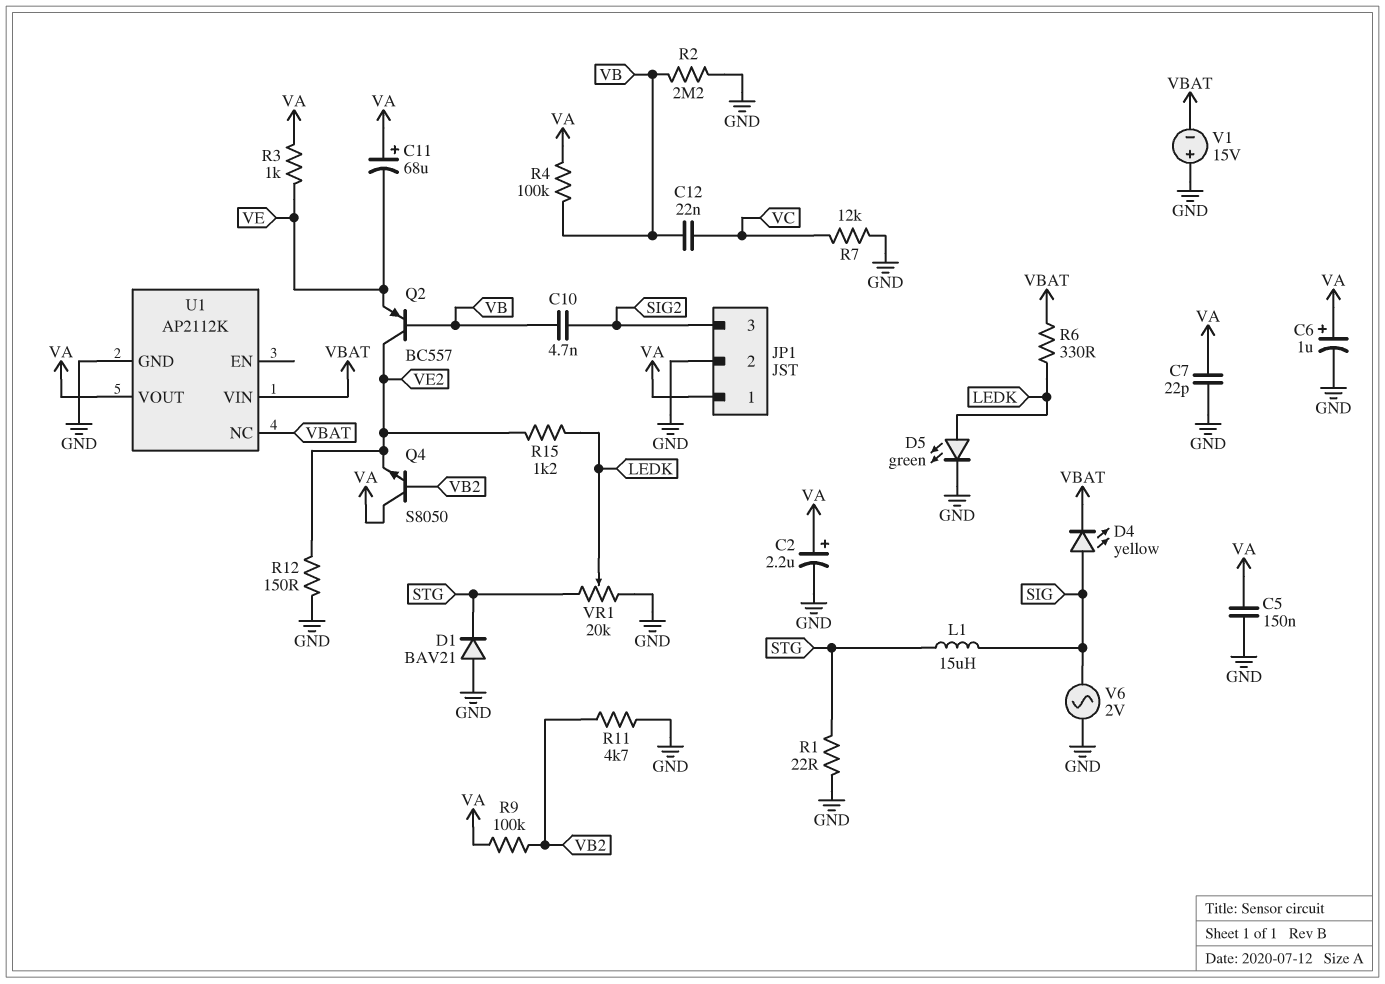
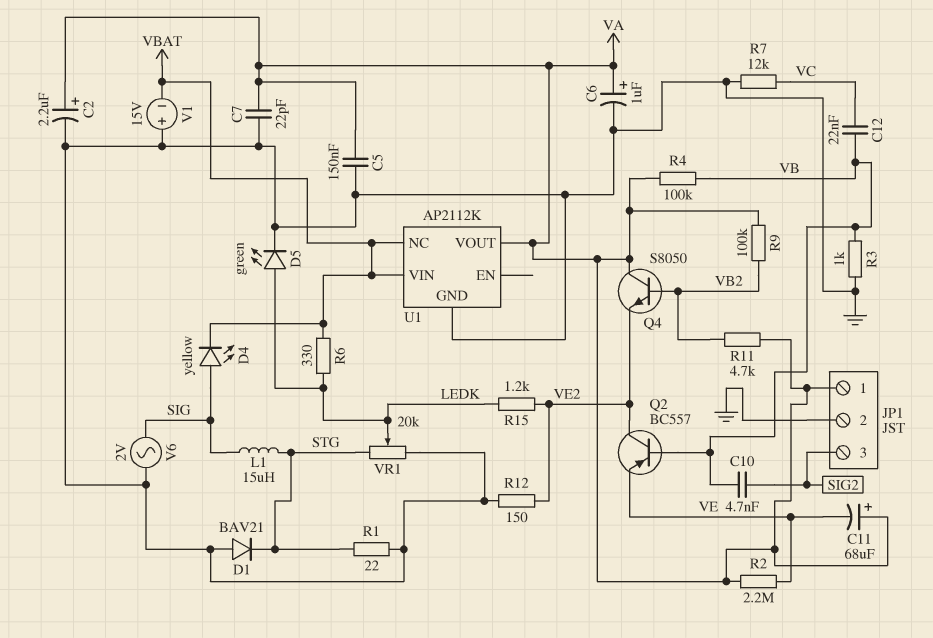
R2: 2.2M (GND, VB) -> 2.2M (VA, VE)
R3: 1k (VA, VE) -> 1k (GND, VB)
R11: 4.7k (GND, VB2) -> 4.7k (VA, VB2)

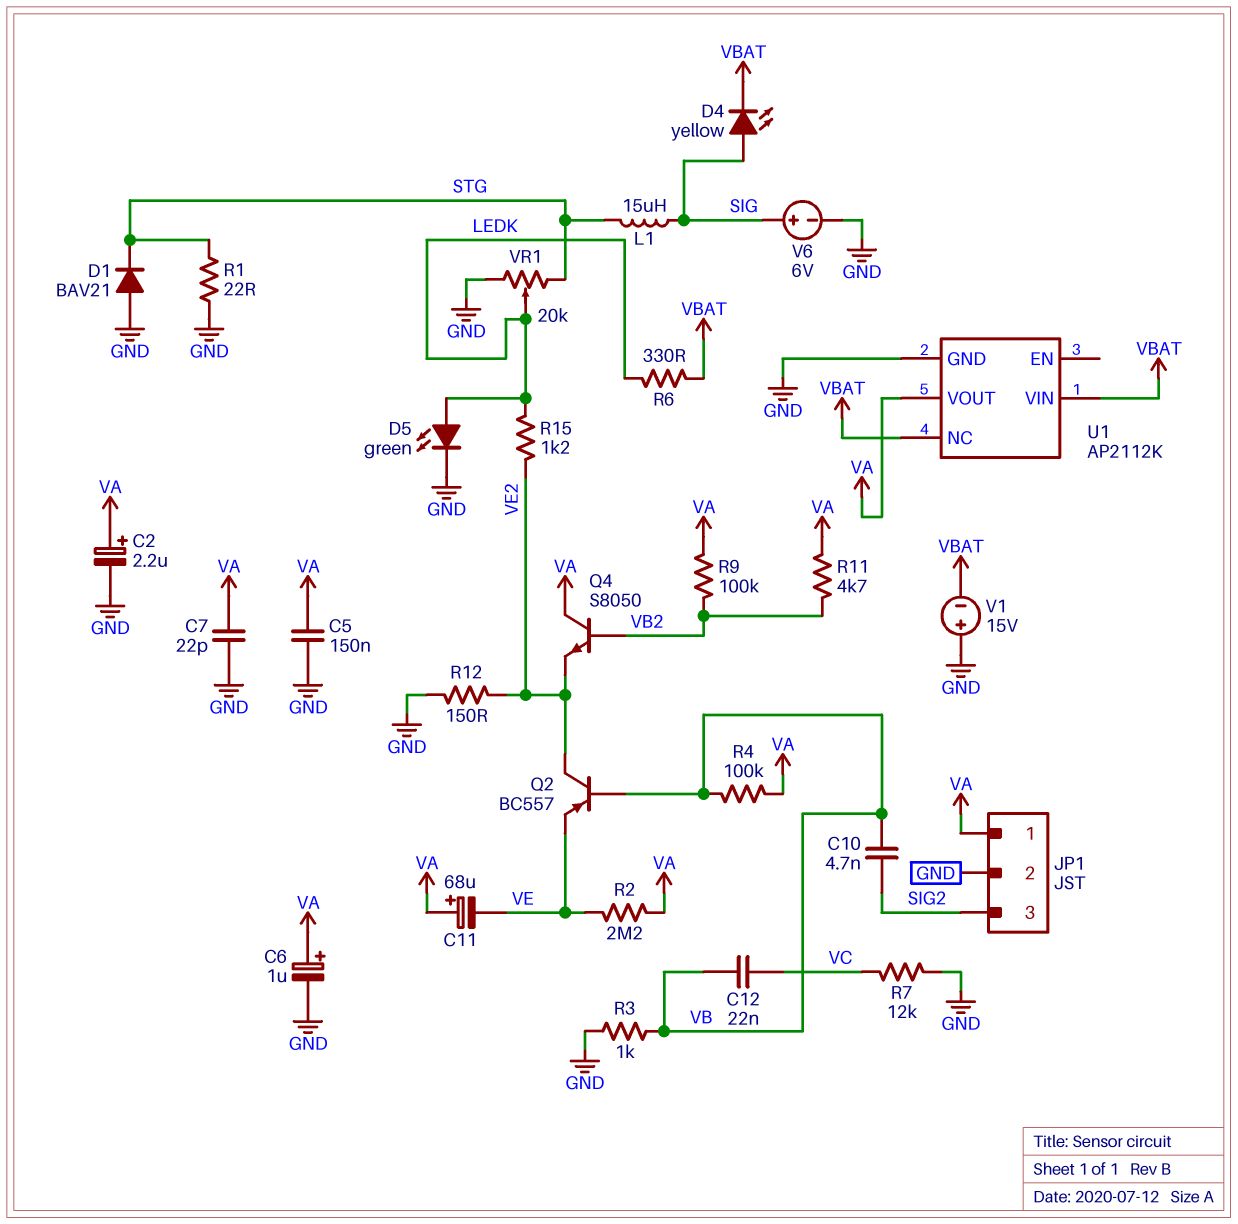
V6: AC 2V (GND, SIG) -> 6V (plus SIG, minus GND)

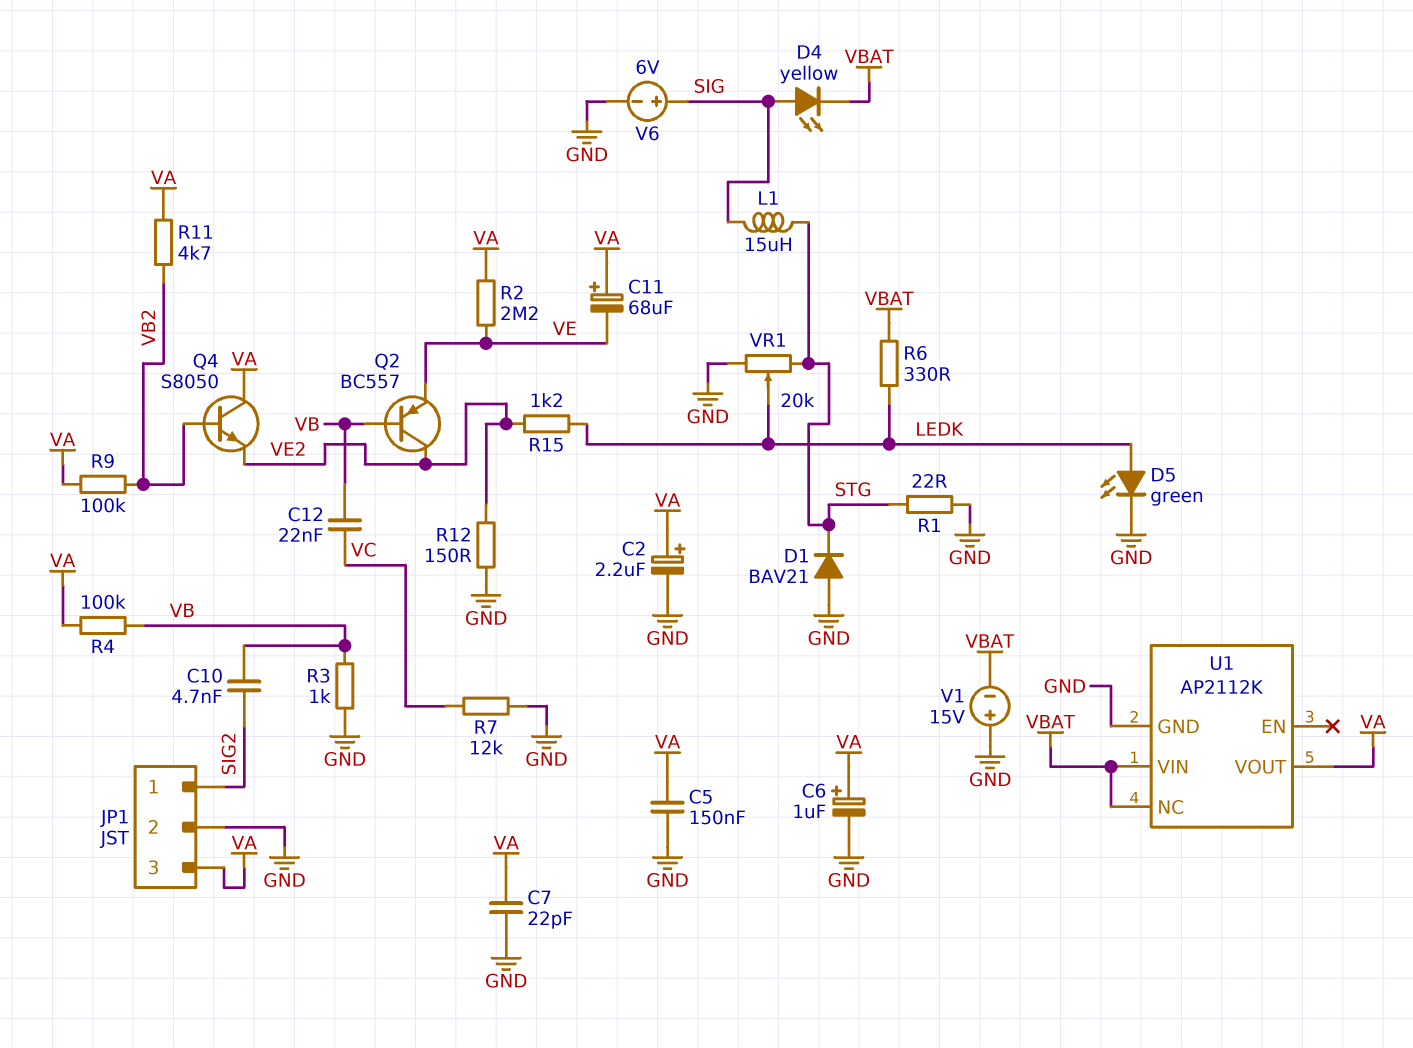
JP1 pin 1: VA -> SIG2
JP1 pin 3: SIG2 -> VA

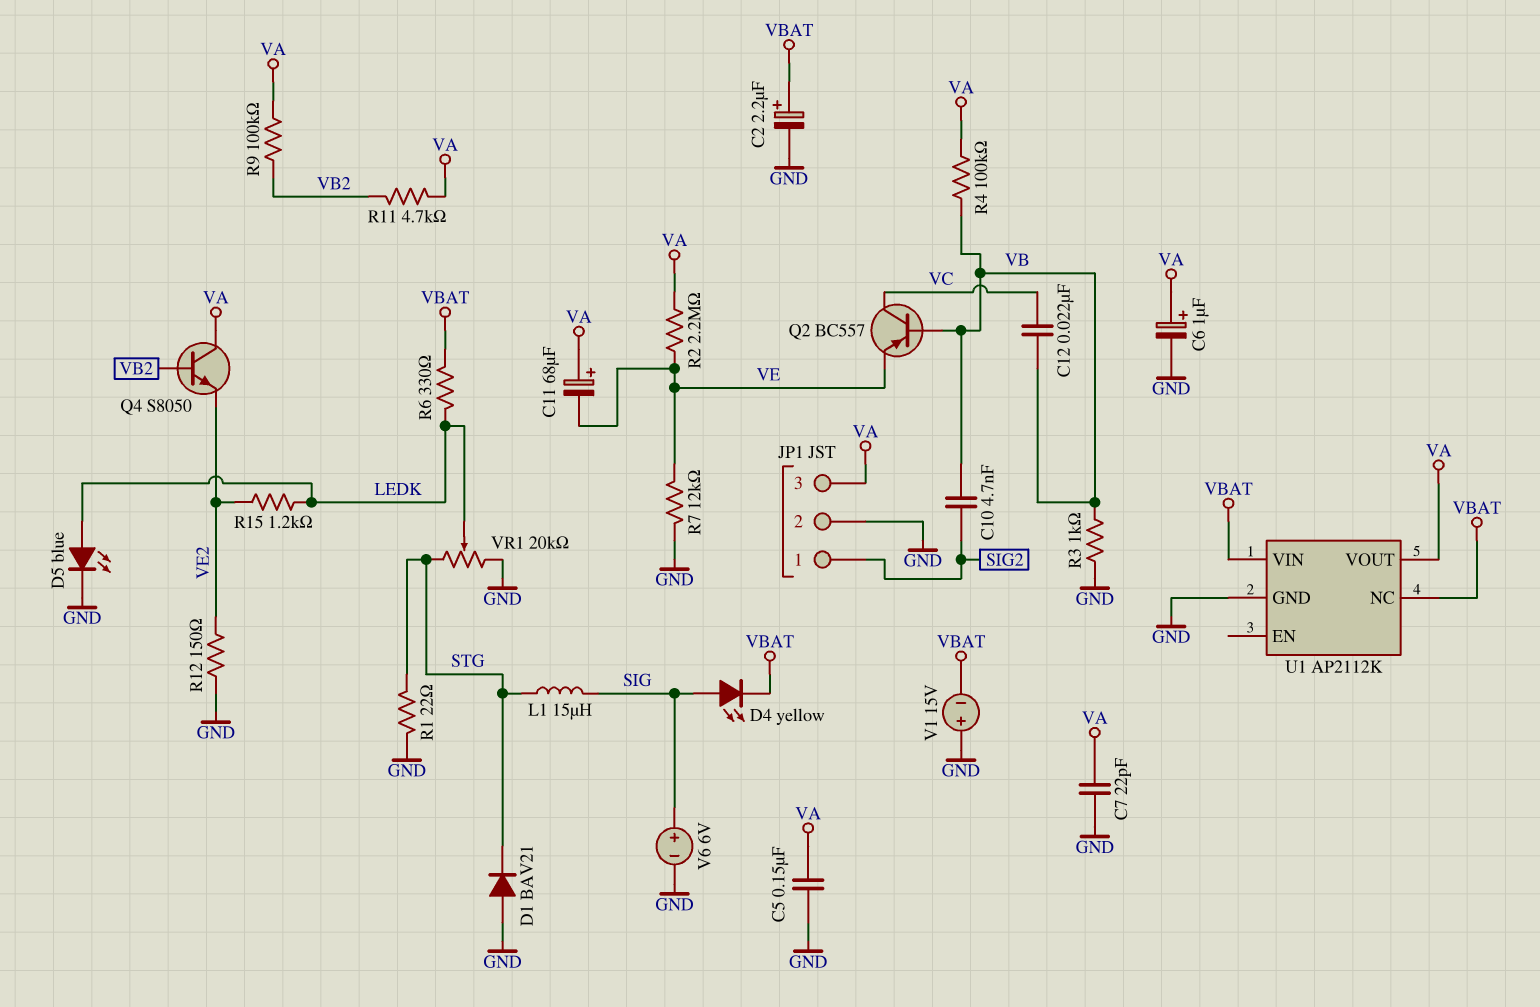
C2: 2.2uF (plus VA, minus GND) -> 2.2uF (plus VBAT, minus GND)
D5: LED green (A LEDK, K GND) -> LED blue (A LEDK, K GND)
Q2: PNP BC557 (B VB, C VE2, E VE) -> PNP BC557 (B VB, C VC, E VE)
R7: 12k (GND, VC) -> 12k (GND, VE)

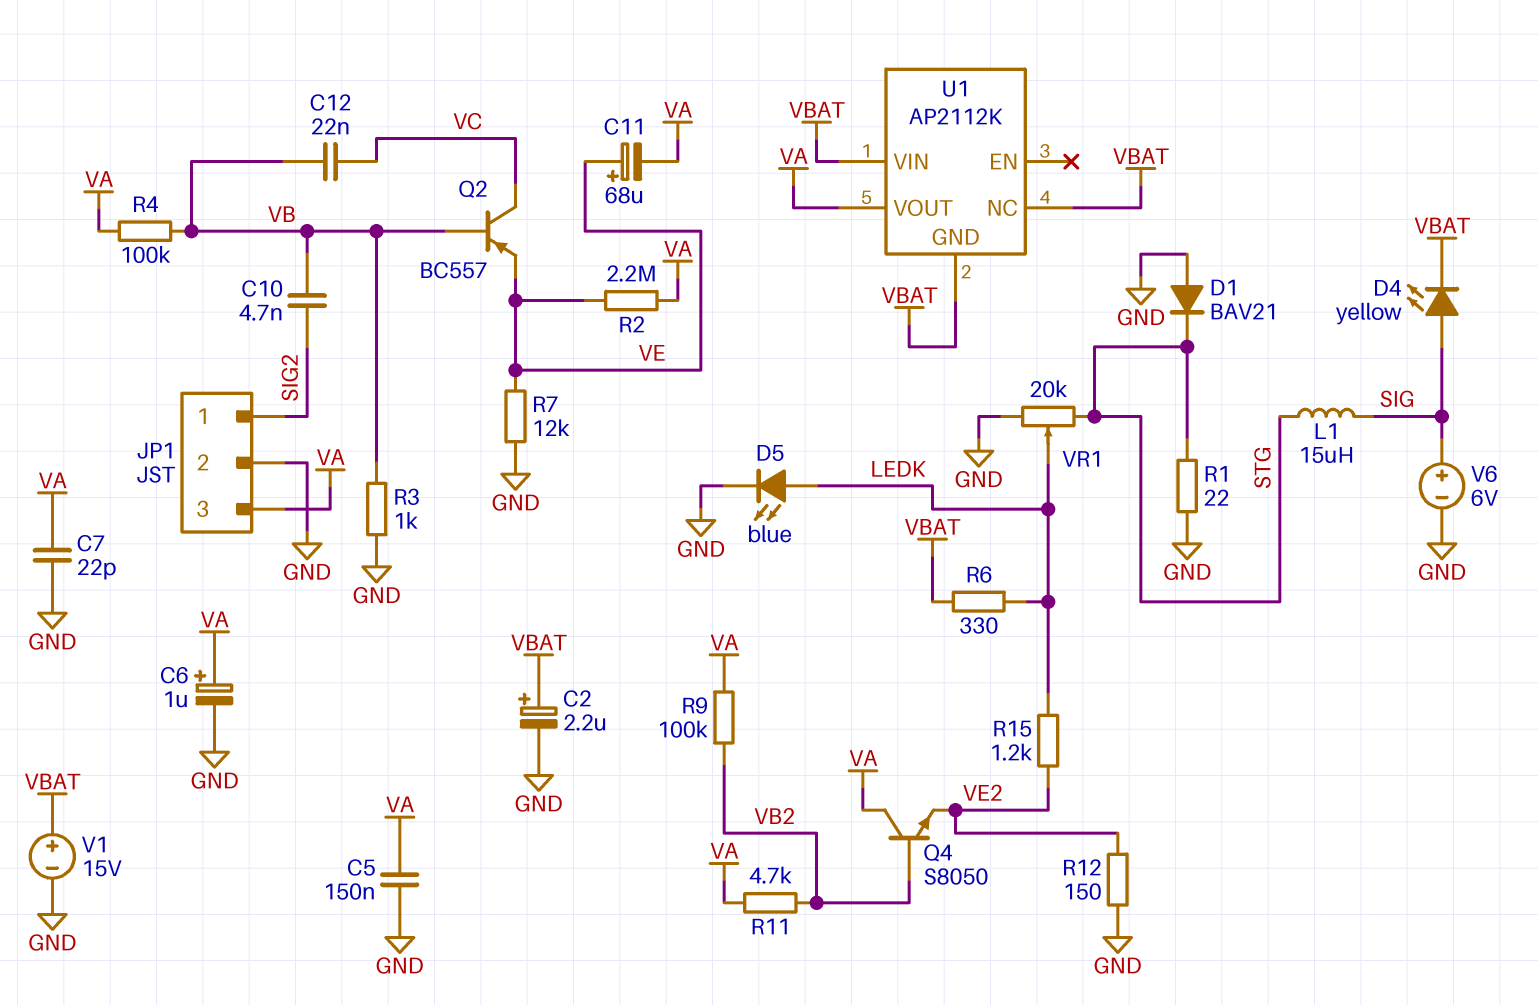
C11: 68uF (plus VA, minus VE) -> 68uF (plus VE, minus VA)
U1 pin GND: GND -> VBAT
V1: 15V (plus GND, minus VBAT) -> 15V (plus VBAT, minus GND)

